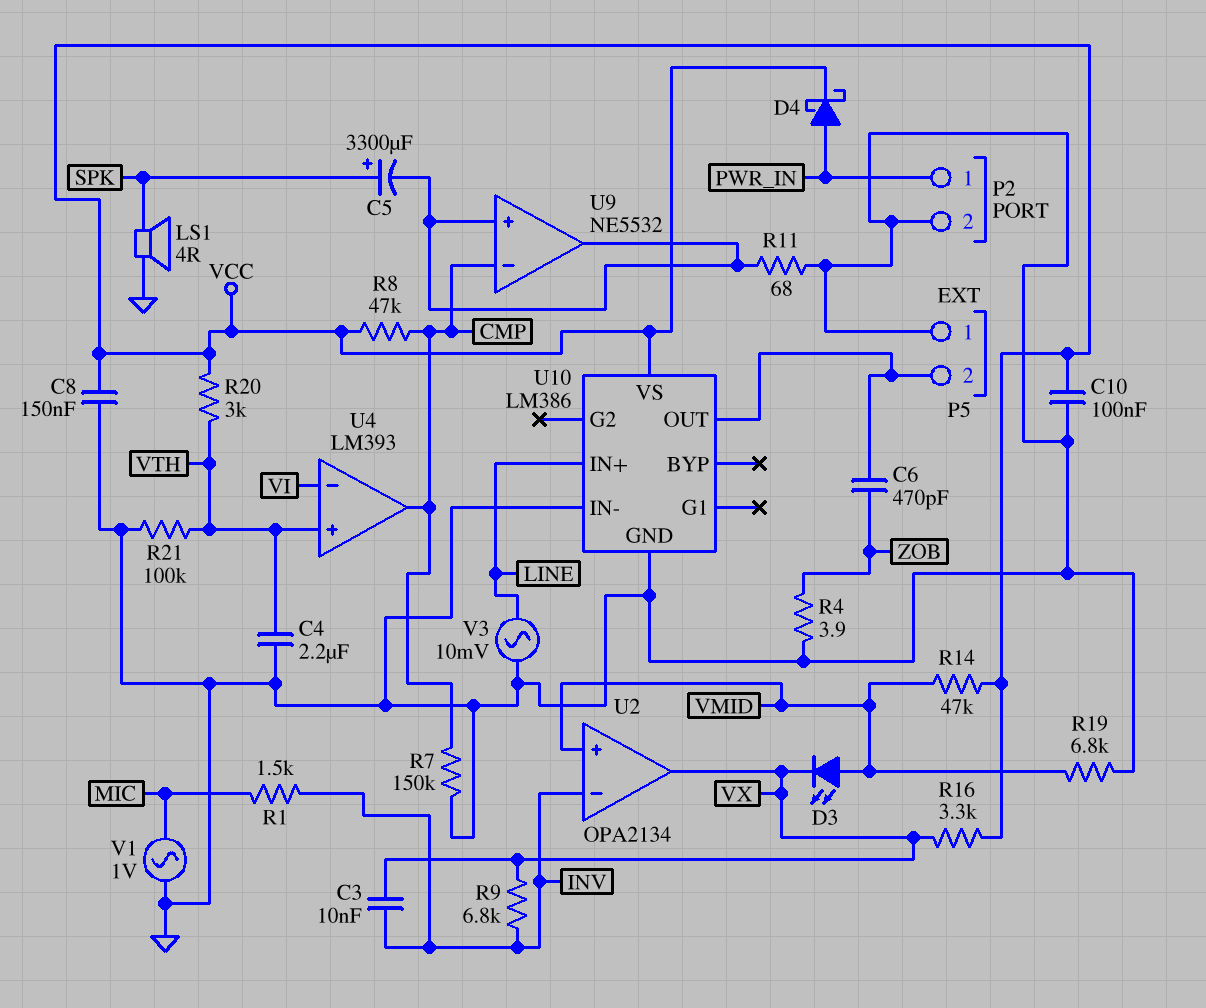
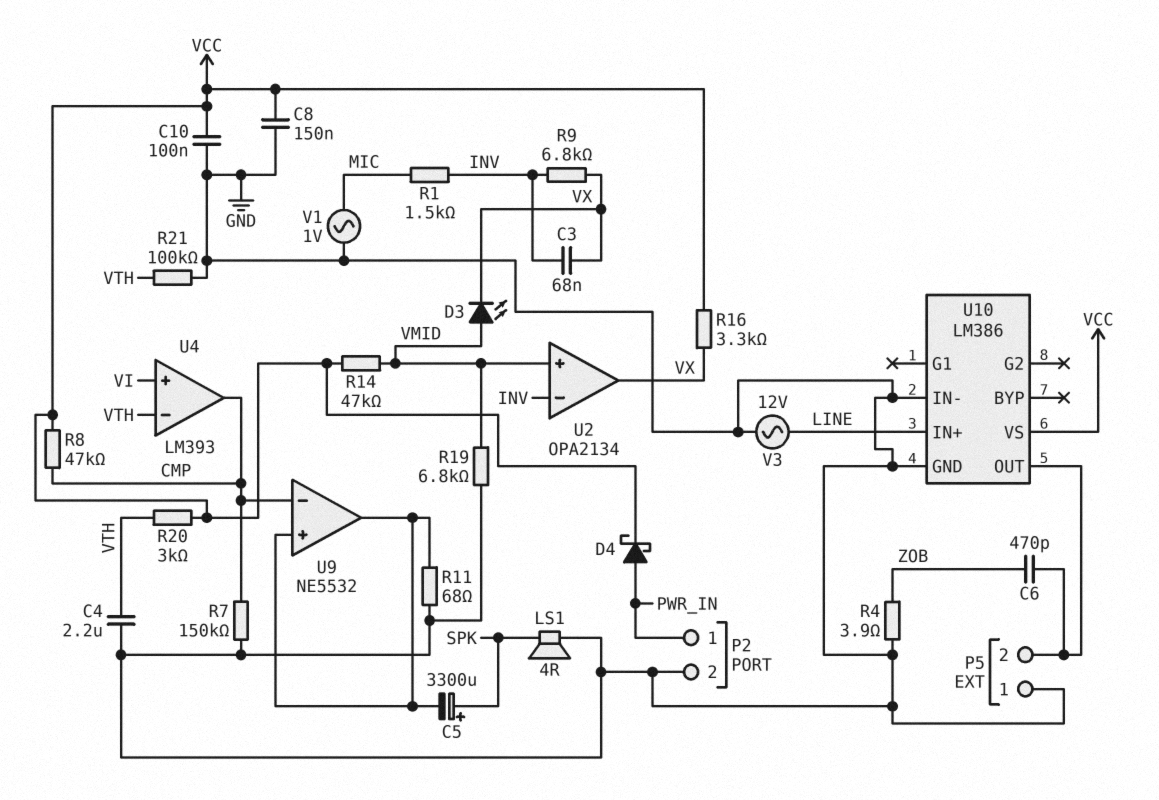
C3: 10nF (INV, VX) -> 68nF (INV, VX)
U4 pin in+: VTH -> VI
U4 pin in-: VI -> VTH
V3: AC 10mV (GND, LINE) -> AC 12V (GND, LINE)

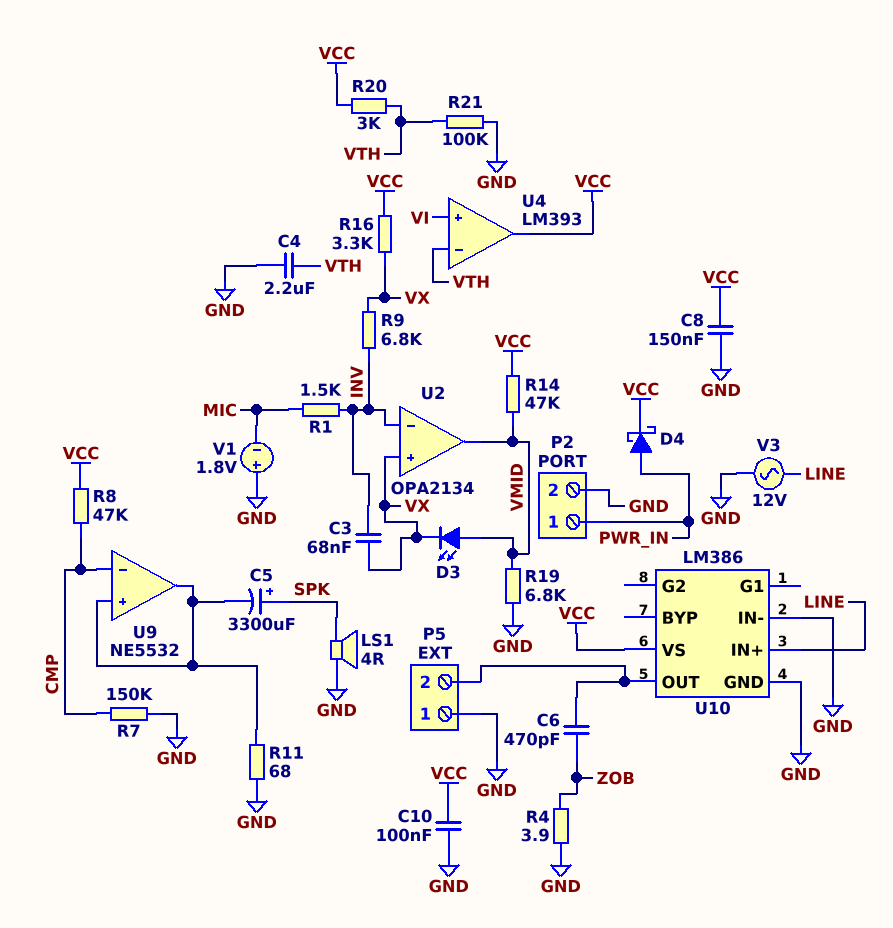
U2 pin in+: VMID -> VX
U2 pin out: VX -> VMID
U4 pin out: CMP -> VCC
V1: AC 1V (GND, MIC) -> 1.8V (plus GND, minus MIC)

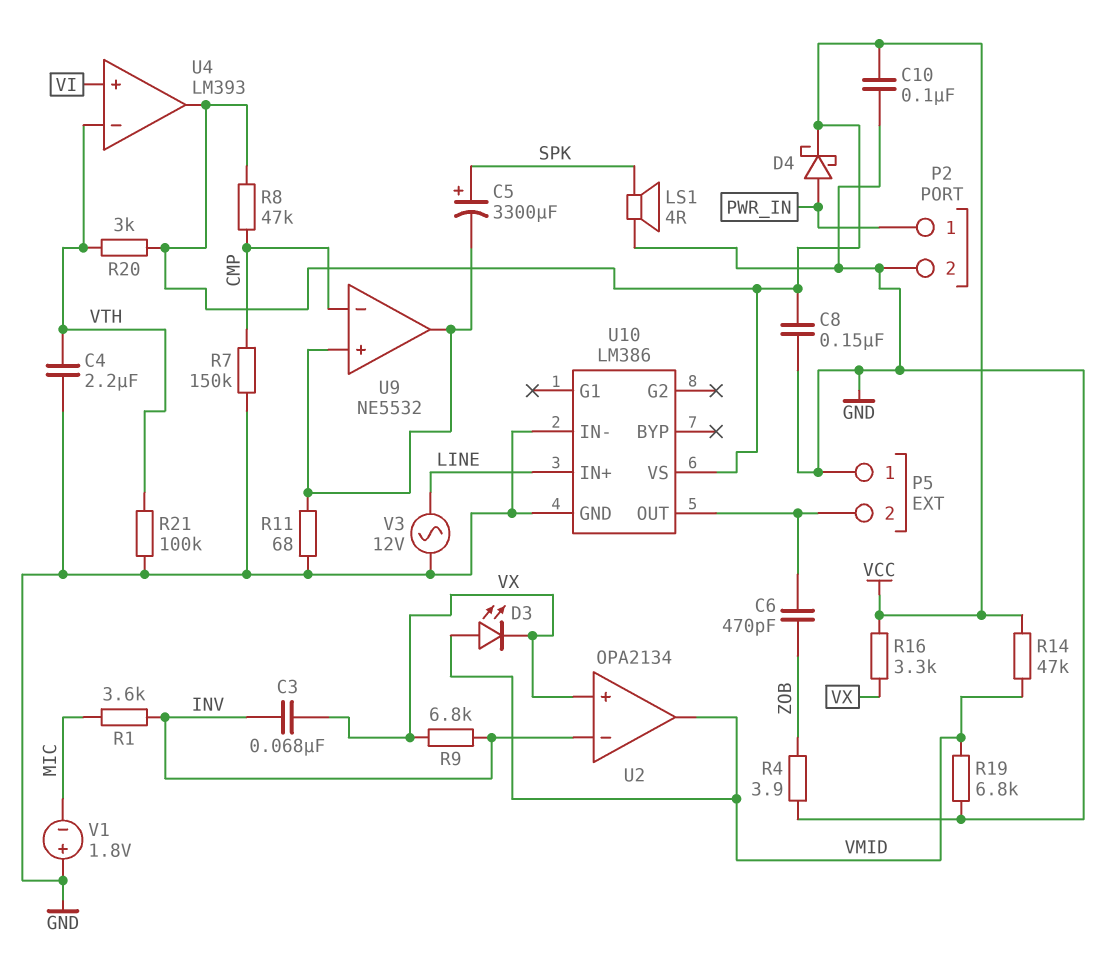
R1: 1.5k (INV, MIC) -> 3.6k (INV, MIC)

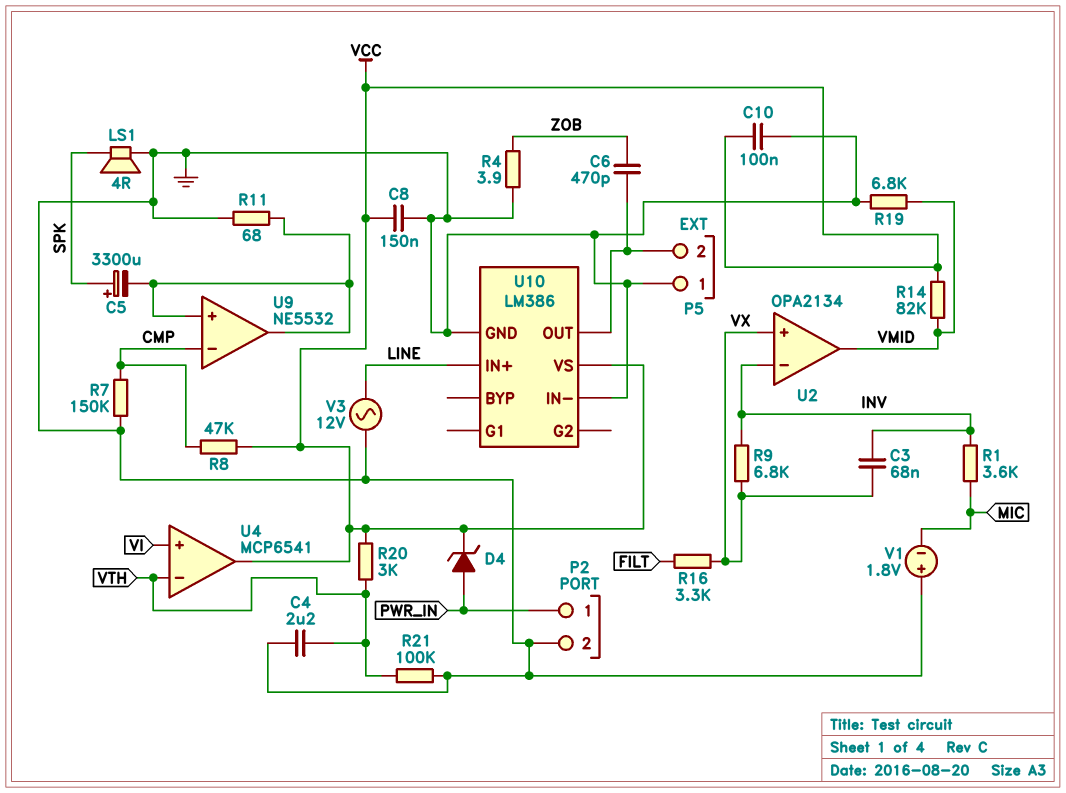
D3: LED (A VMID, K VX) -> none
D4: schottky (A PWR_IN, K VCC) -> zener (A PWR_IN, K VCC)
R14: 47k (VCC, VMID) -> 82k (VCC, VMID)
R16: 3.3k (VCC, VX) -> 3.3k (FILT, VX)
U4: LM393 -> MCP6541

